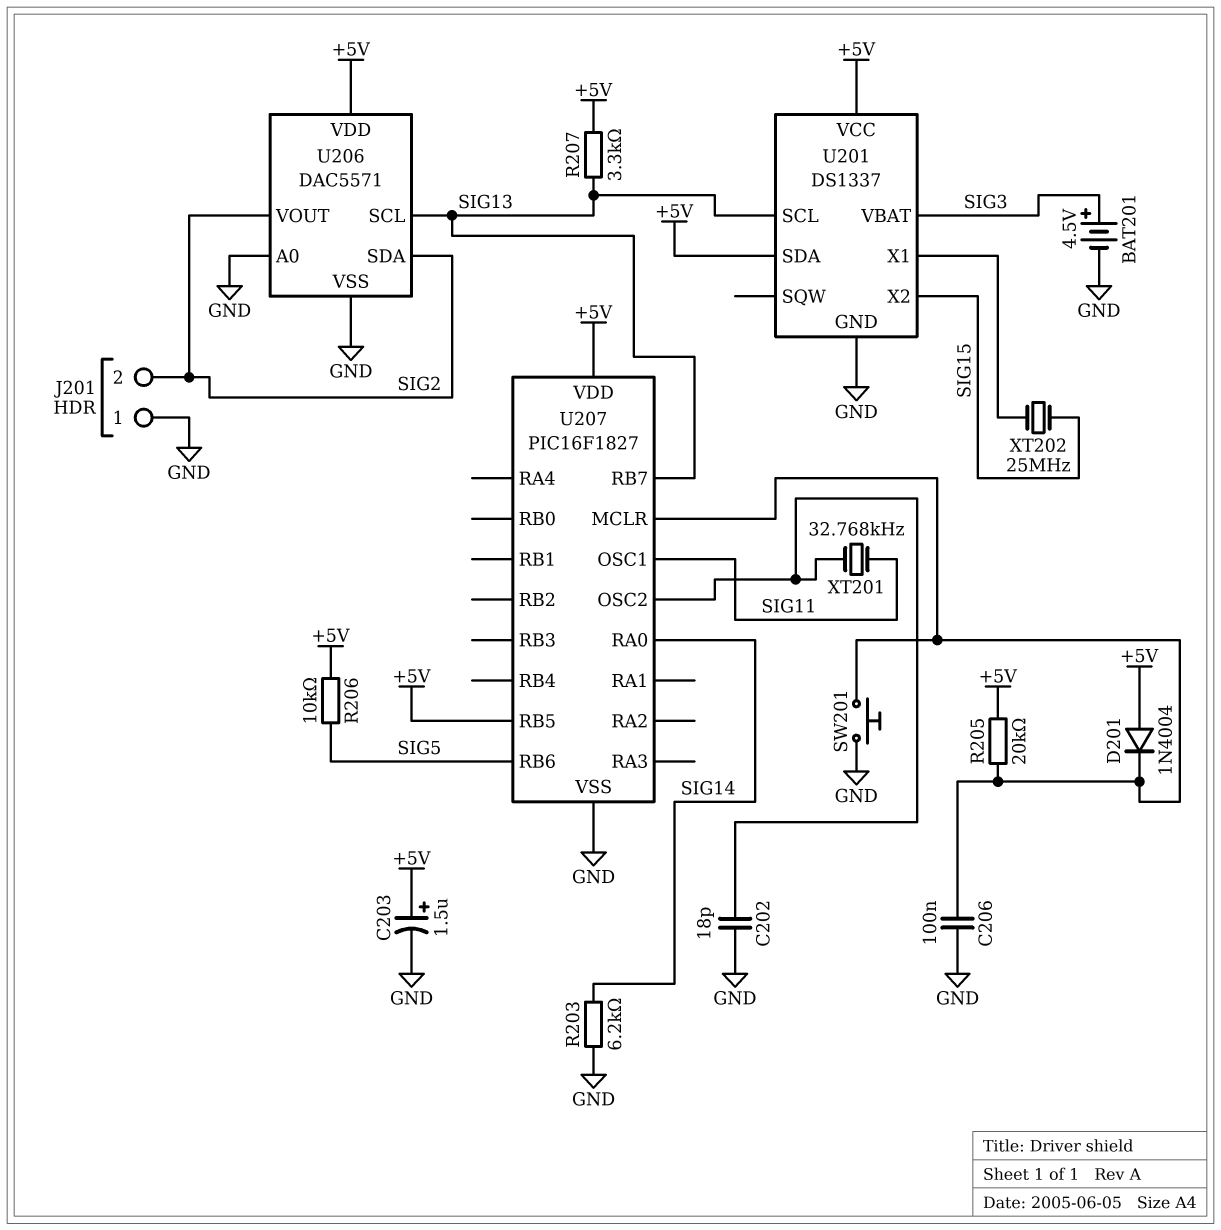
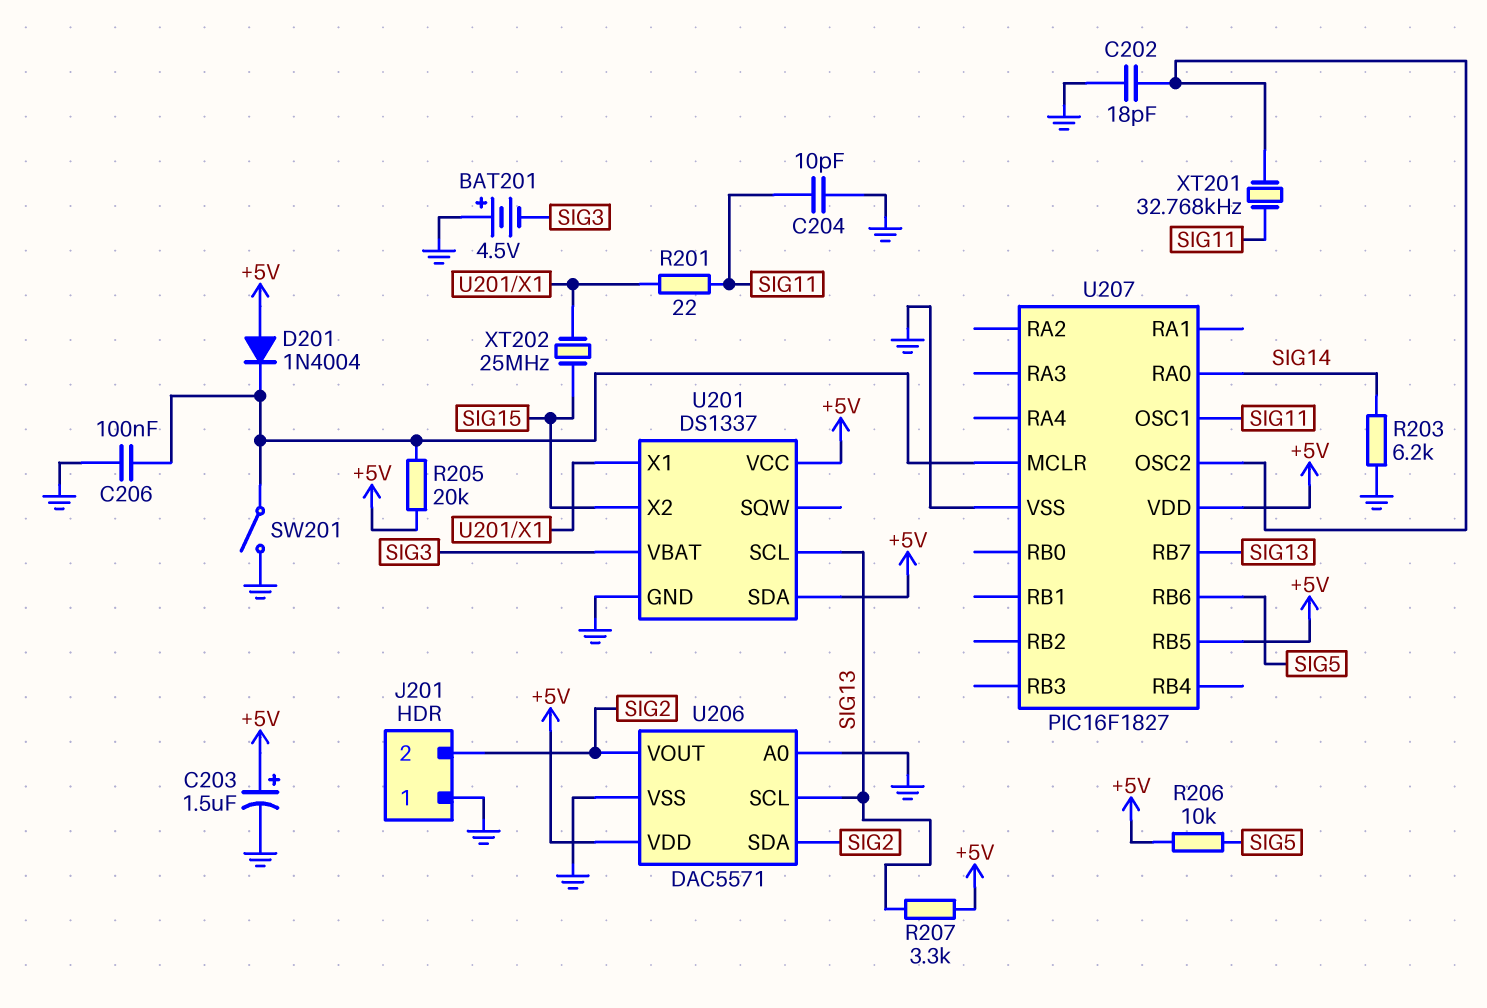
BAT201: 4.5V (plus SIG3, minus GND) -> 4.5V (plus GND, minus SIG3)
C204: none -> 10pF (GND, SIG11)
R201: none -> 22 (SIG11, U201/X1)
SW201: button (GND, U207/MCLR) -> switch (GND, U207/MCLR)

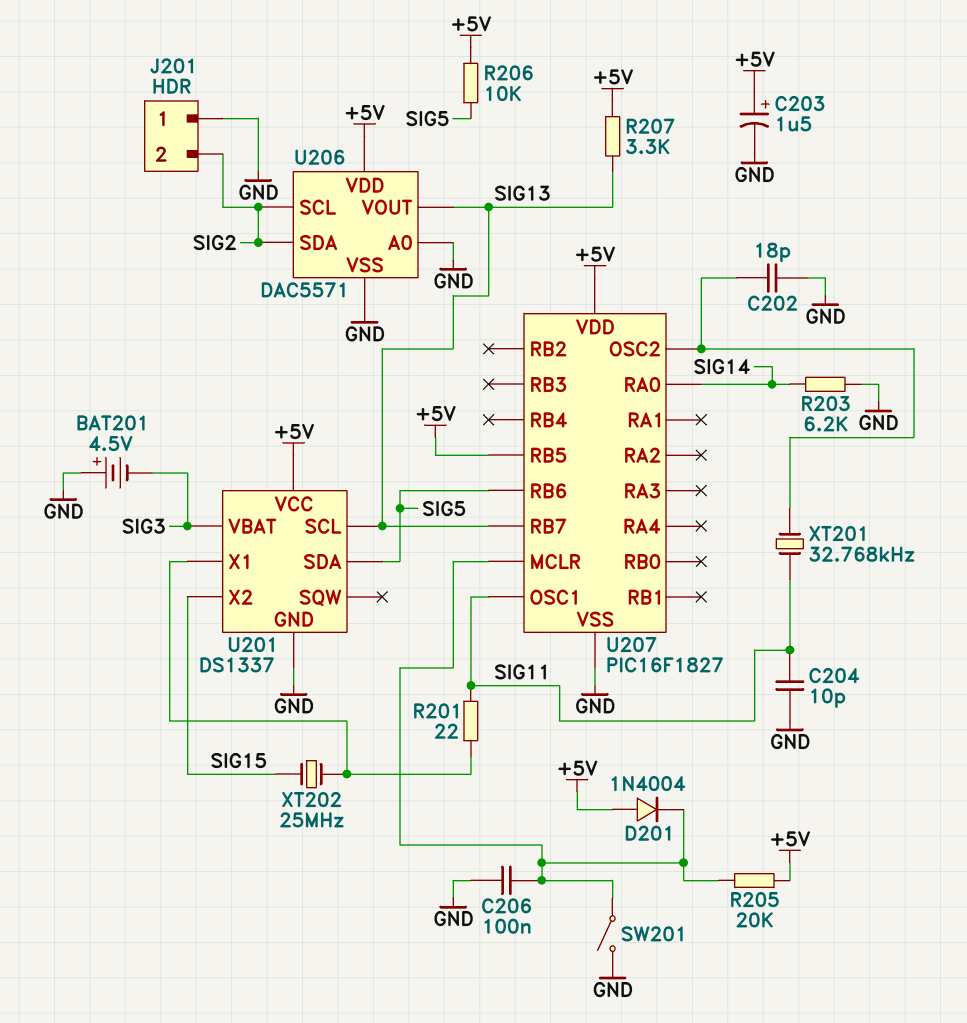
U201 pin SDA: +5V -> SIG5
U206 pin SCL: SIG13 -> SIG2
U206 pin VOUT: SIG2 -> SIG13

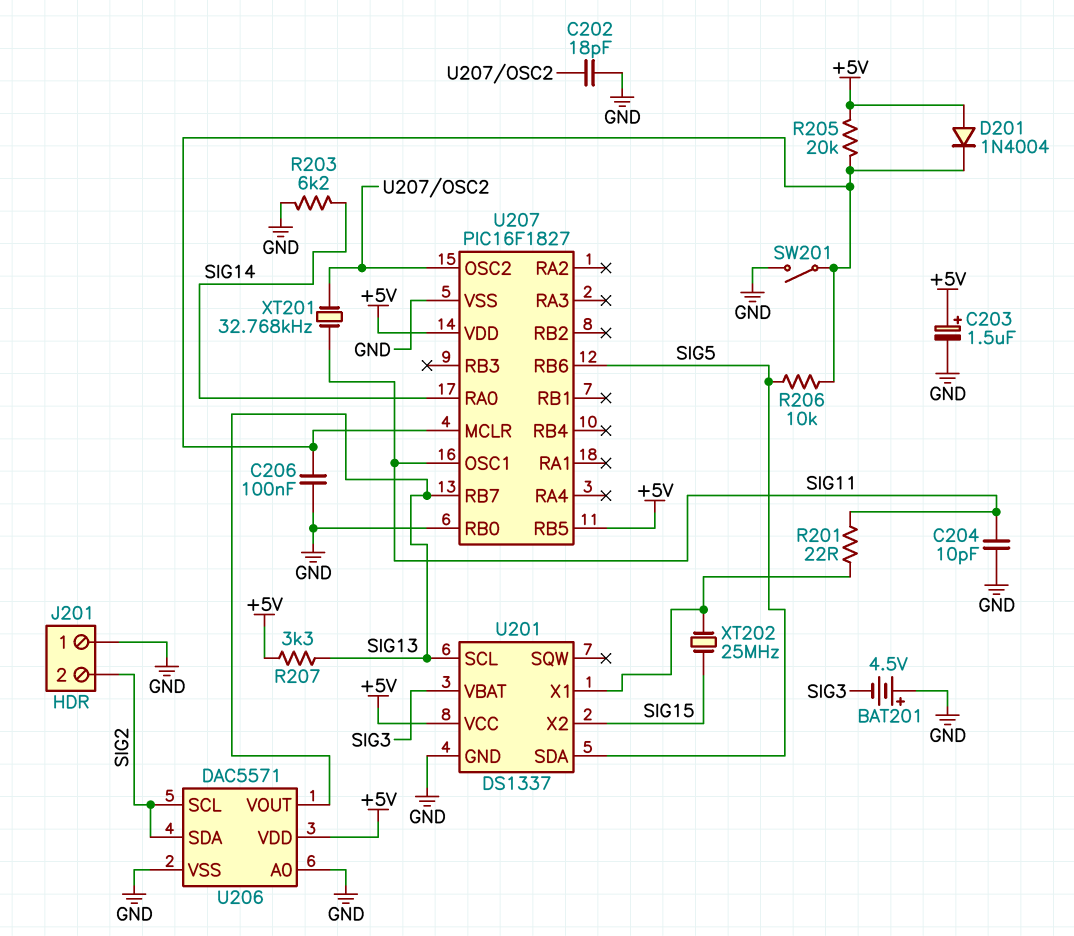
R206: 10k (+5V, SIG5) -> 10k (SIG5, U207/MCLR)
U207 pin RB0: none -> GND

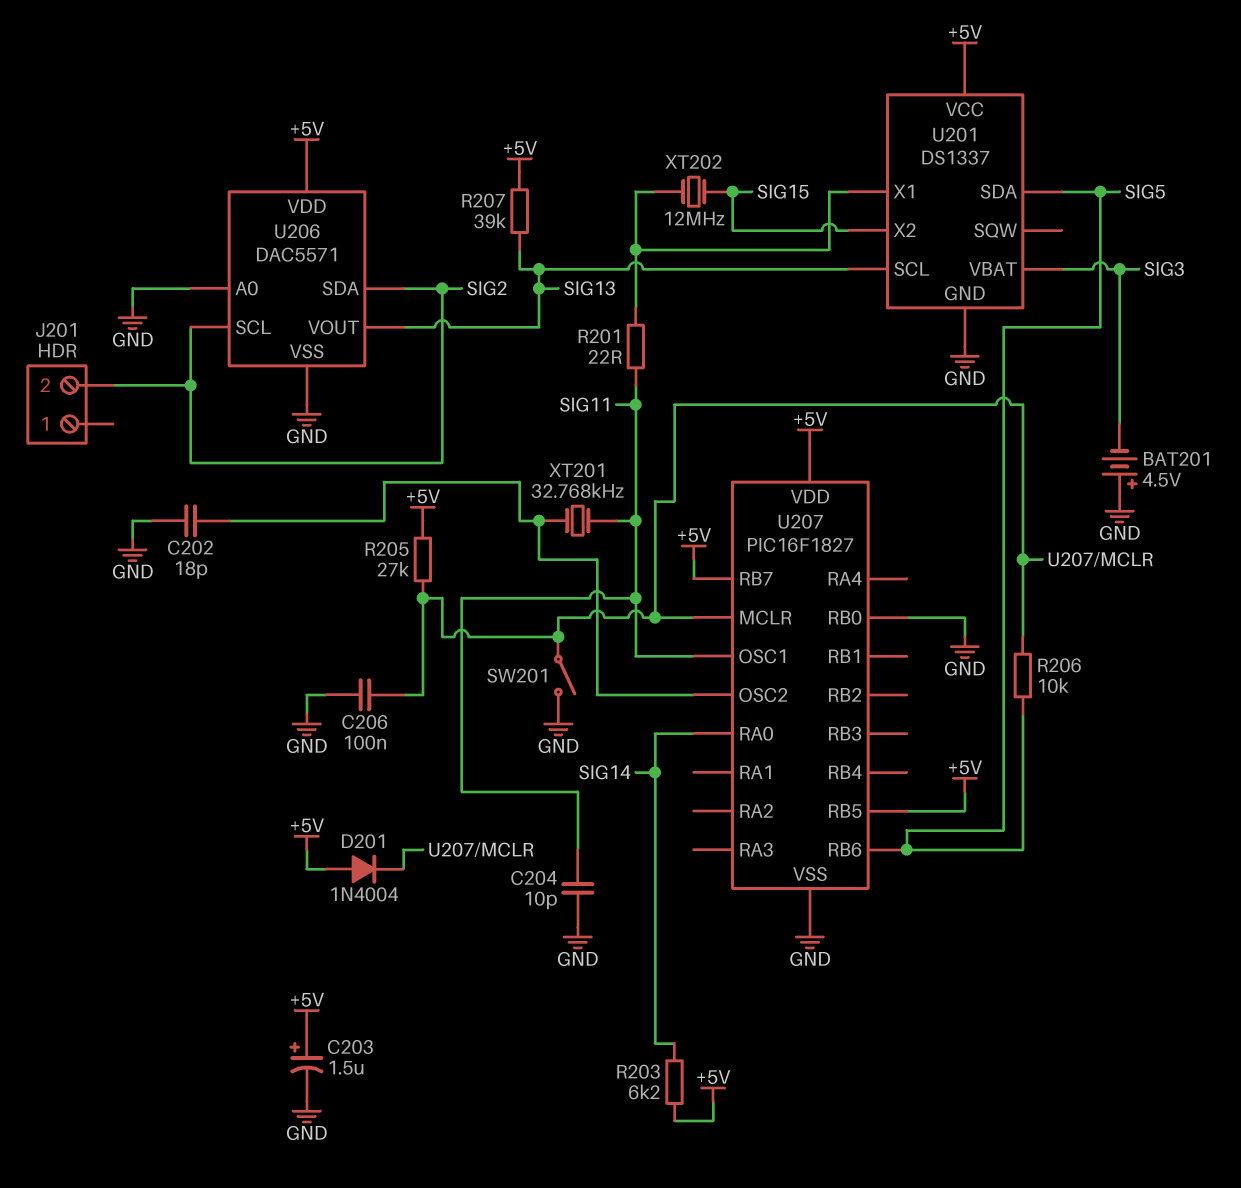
J201 pin 1: GND -> none
R203: 6.2k (GND, SIG14) -> 6.2k (+5V, SIG14)
R205: 20k (+5V, U207/MCLR) -> 27k (+5V, U207/MCLR)
R207: 3.3k (+5V, SIG13) -> 39k (+5V, SIG13)
U207 pin RB7: SIG13 -> +5V
XT202: 25MHz (SIG15, U201/X1) -> 12MHz (SIG15, U201/X1)

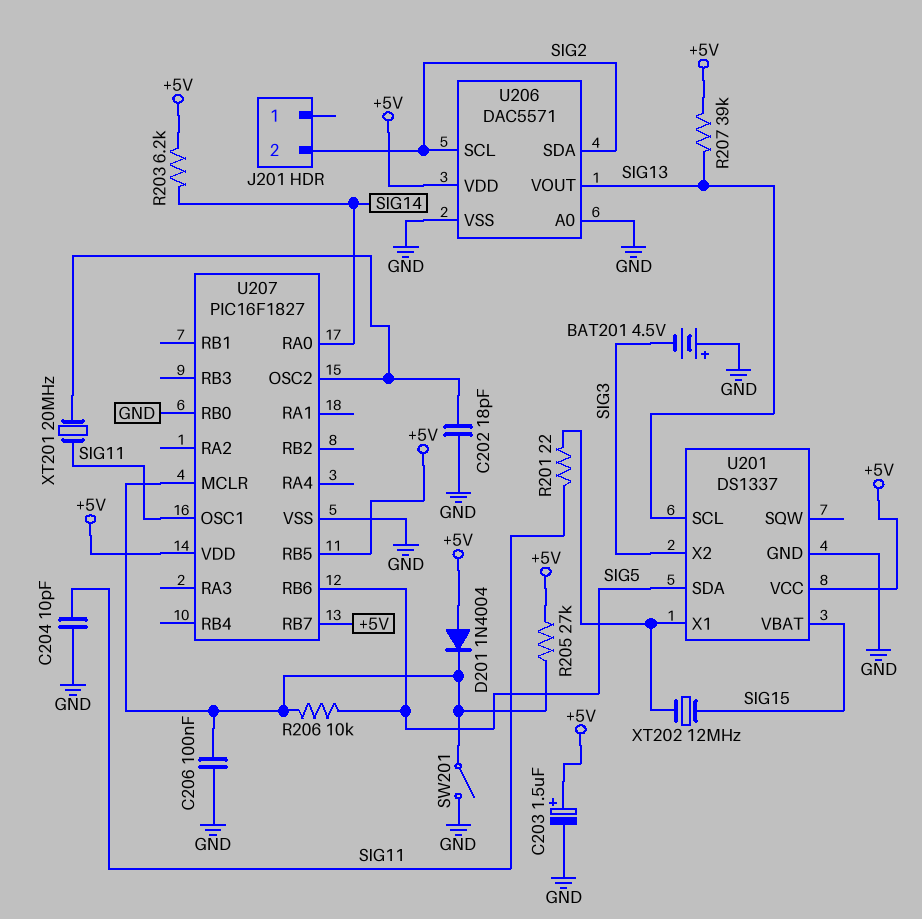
U201 pin VBAT: SIG3 -> SIG15
U201 pin X2: SIG15 -> SIG3
XT201: 32.768kHz (SIG11, U207/OSC2) -> 20MHz (SIG11, U207/OSC2)

